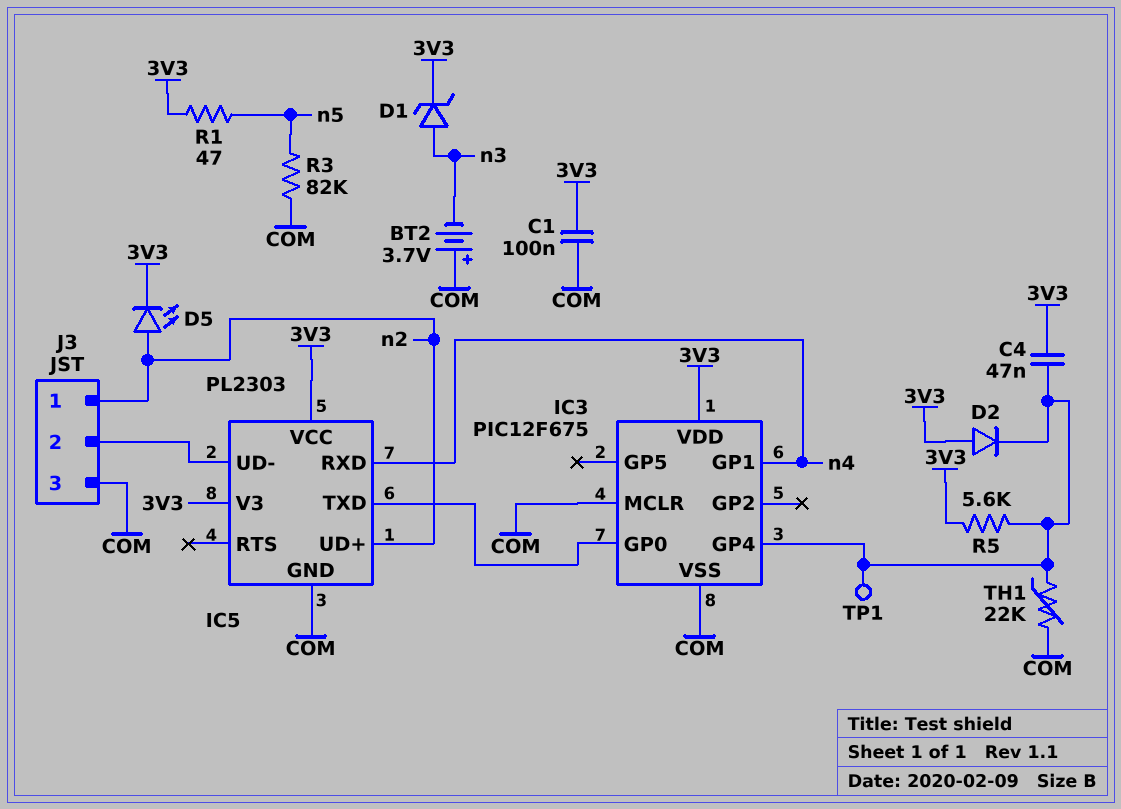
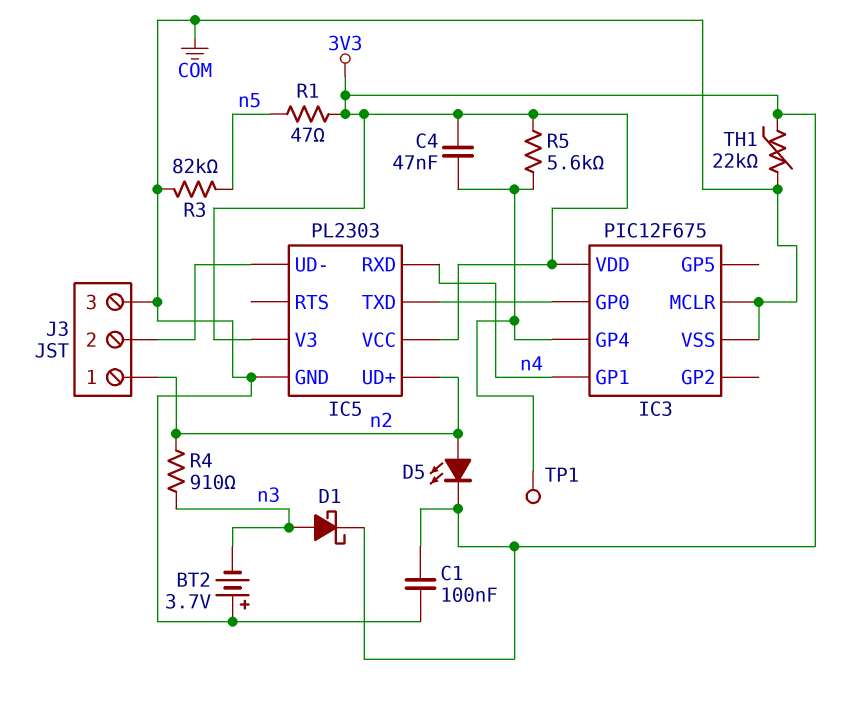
D1: zener (A n3, K 3V3) -> schottky (A n3, K 3V3)
D2: diode (A 3V3, K IC3/GP4) -> none
R4: none -> 910 (n2, n3)
TH1: 22k (COM, IC3/GP4) -> 22k (3V3, COM)

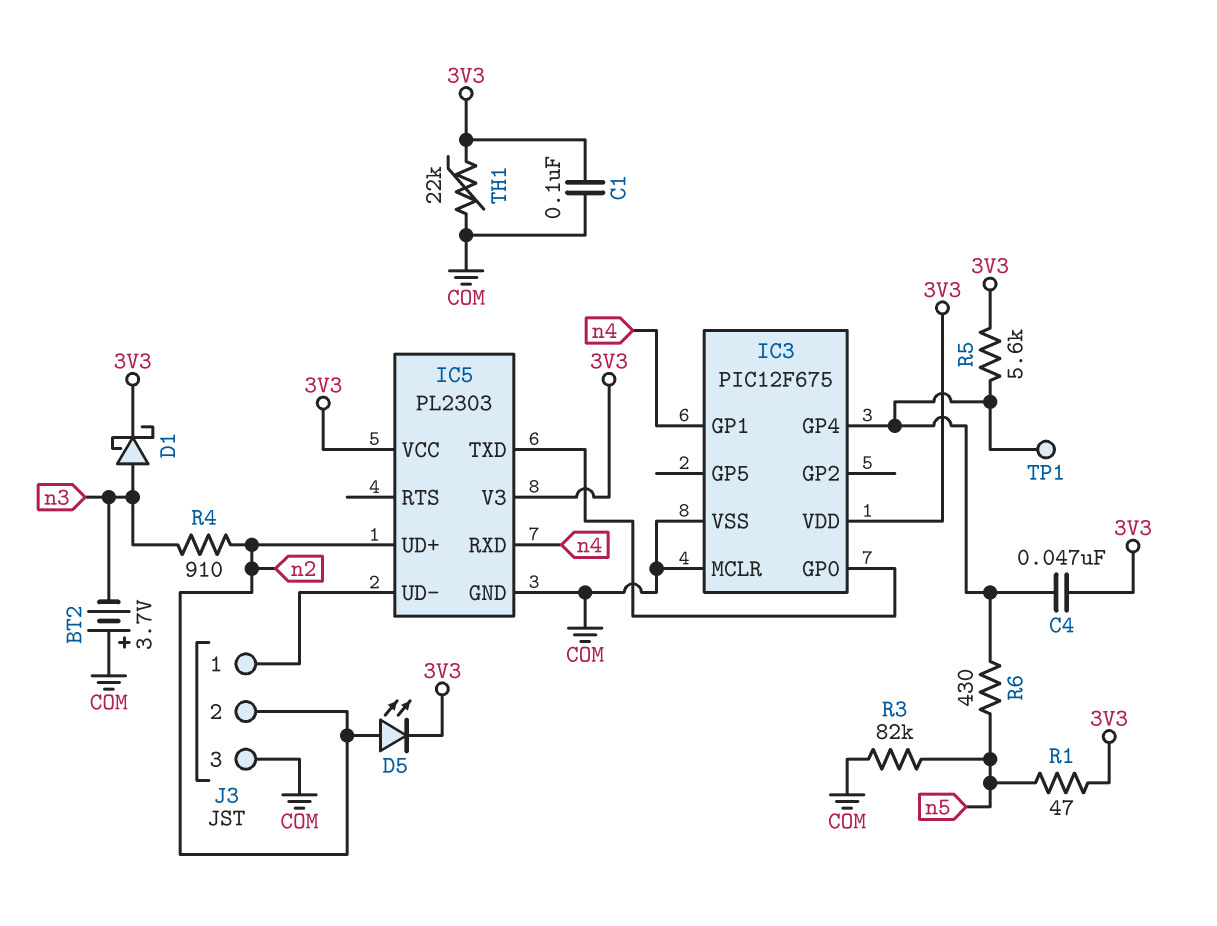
J3 pin 1: n2 -> IC5/UD-
J3 pin 2: IC5/UD- -> n2
R6: none -> 430 (IC3/GP4, n5)

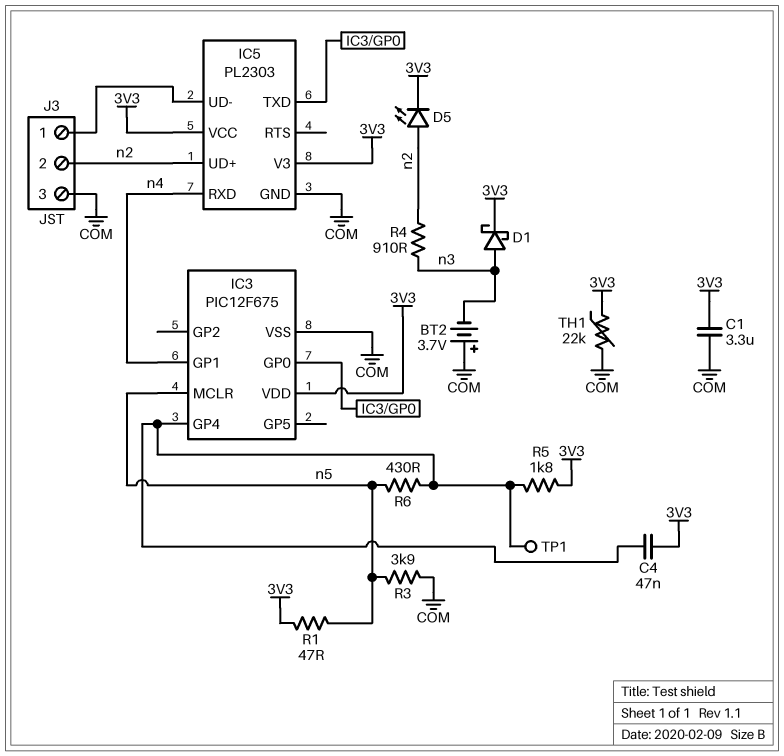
C1: 100nF (3V3, COM) -> 3.3uF (3V3, COM)
IC3 pin MCLR: COM -> n5
R3: 82k (COM, n5) -> 3.9k (COM, n5)
R5: 5.6k (3V3, IC3/GP4) -> 1.8k (3V3, IC3/GP4)

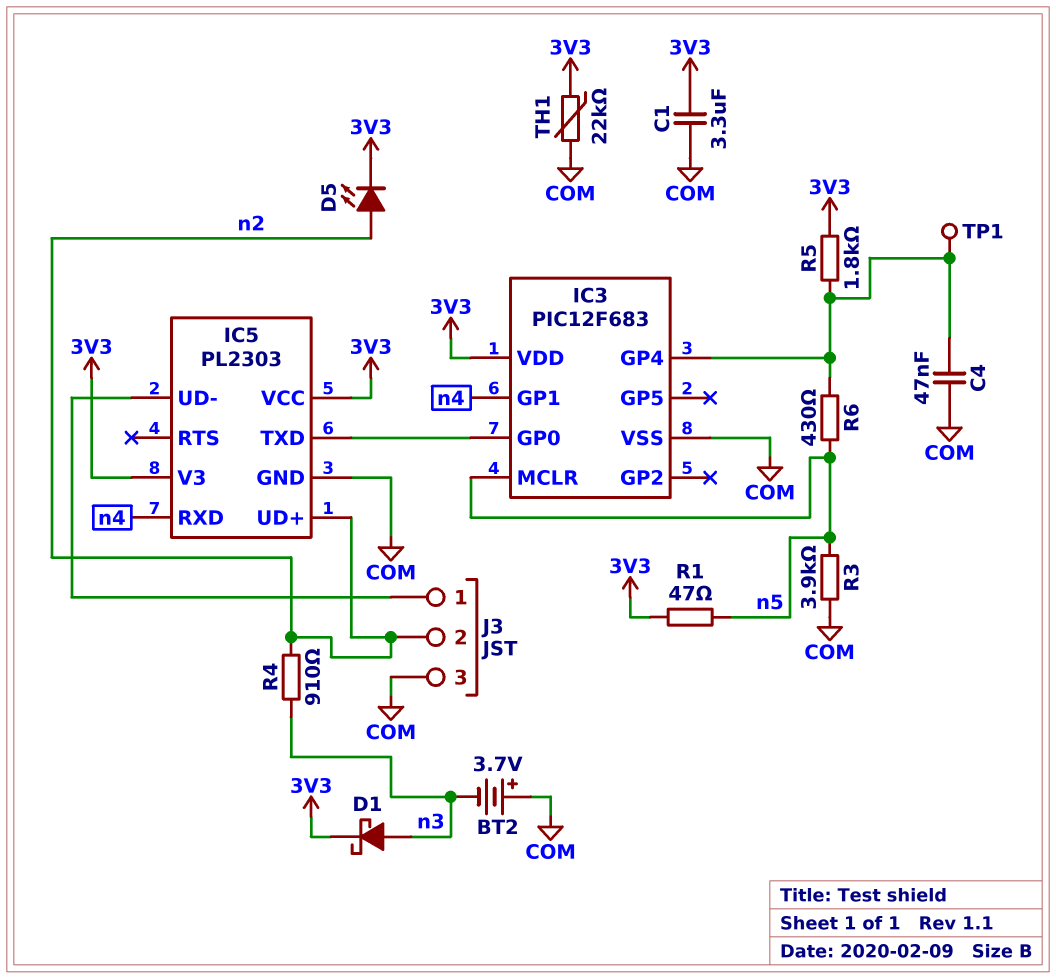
C4: 47nF (3V3, IC3/GP4) -> 47nF (COM, IC3/GP4)
IC3: PIC12F675 -> PIC12F683

